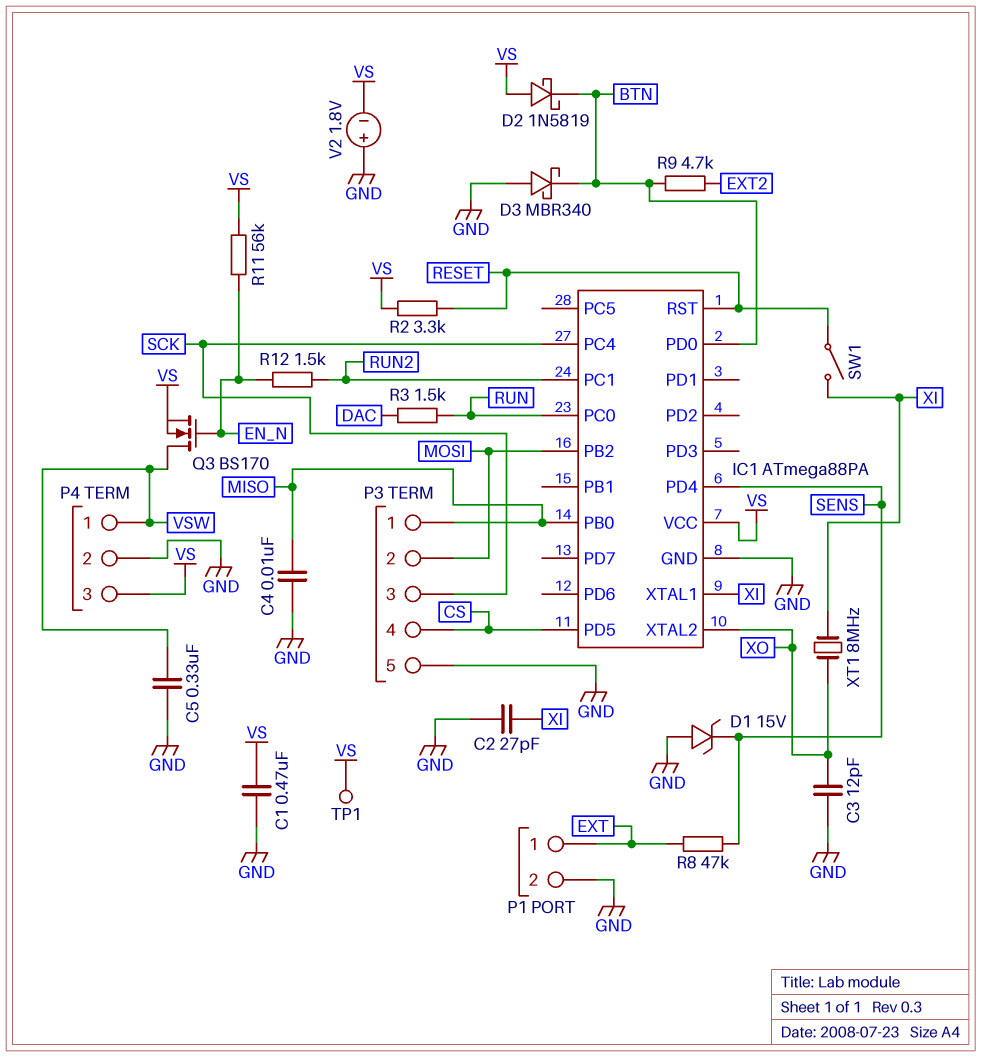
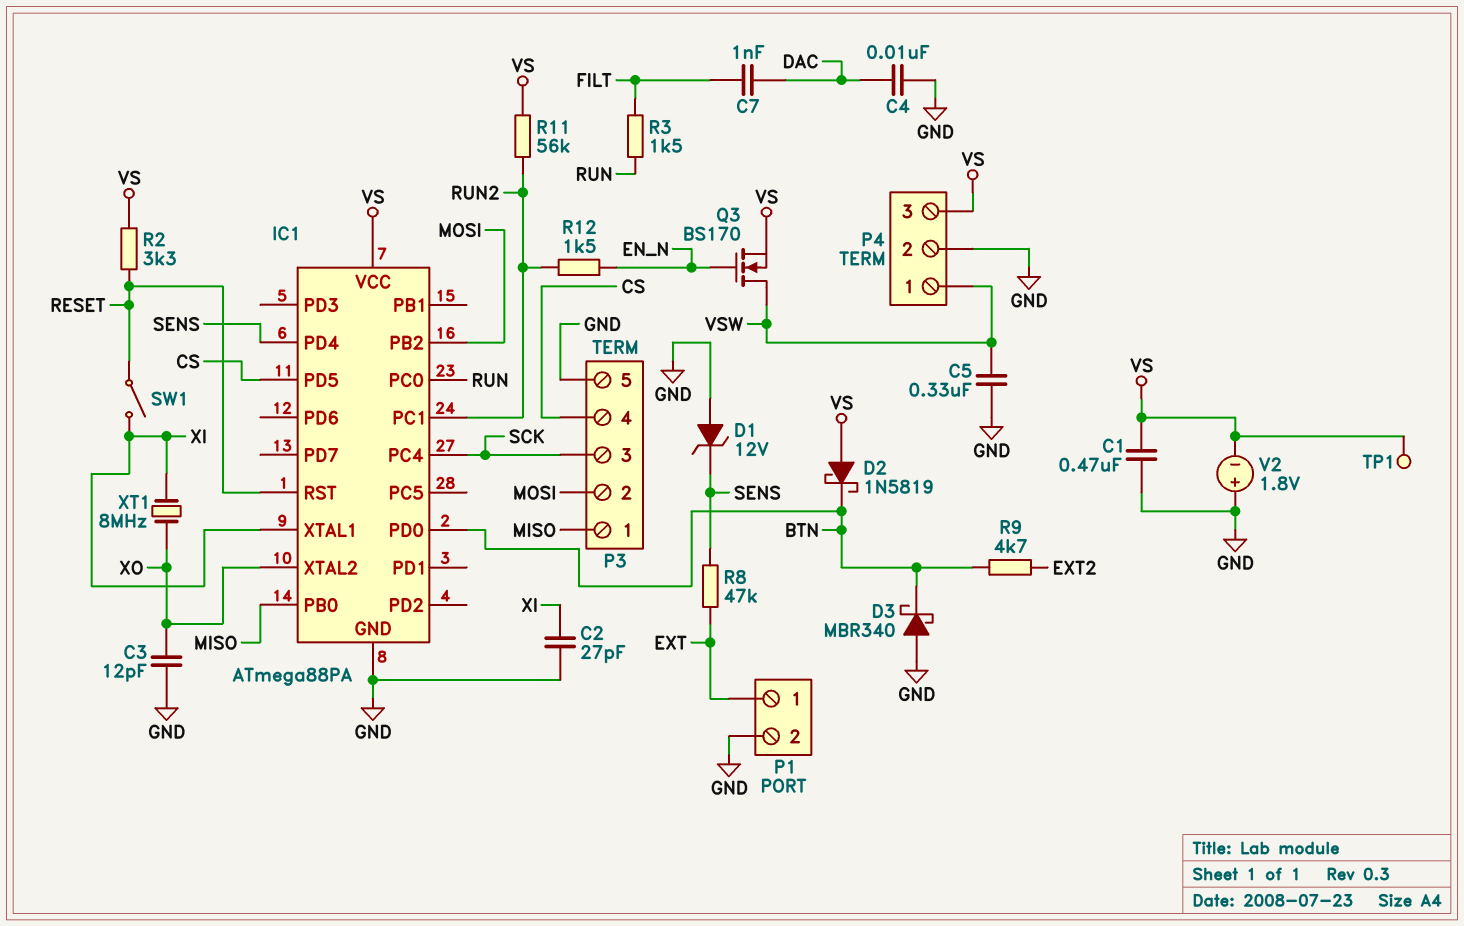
C4: 10nF (GND, MISO) -> 10nF (DAC, GND)
C7: none -> 1nF (DAC, FILT)
D1: zener 15V (A GND, K SENS) -> zener 12V (A GND, K SENS)
R3: 1.5k (DAC, RUN) -> 1.5k (FILT, RUN)
R11: 56k (EN_N, VS) -> 56k (RUN2, VS)

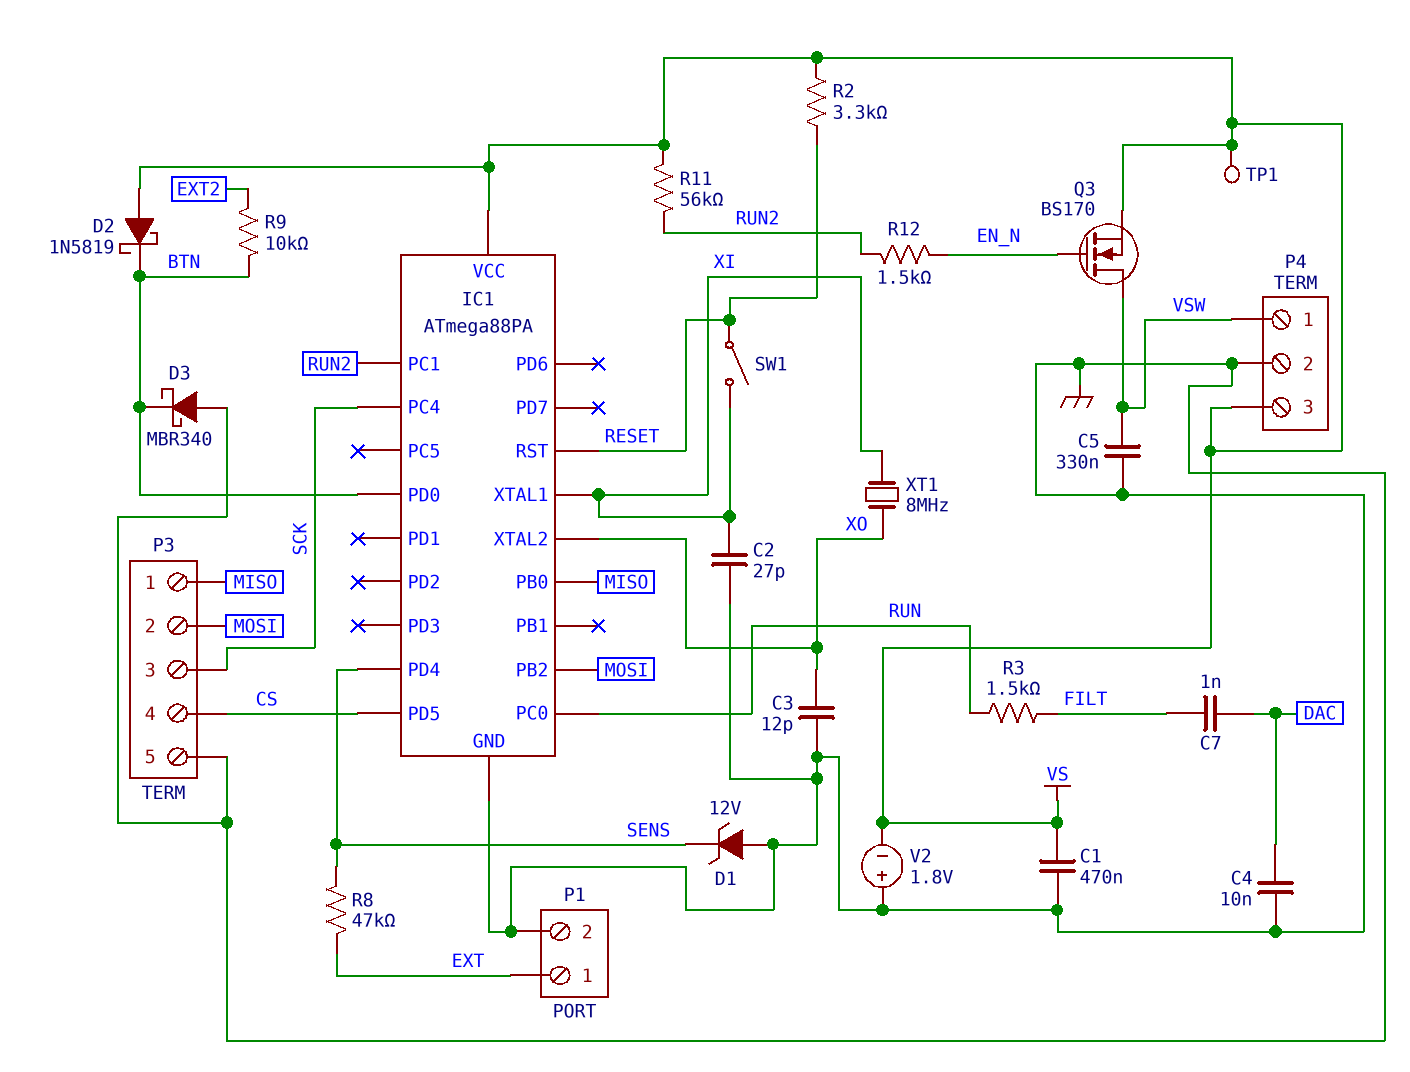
R9: 4.7k (BTN, EXT2) -> 10k (BTN, EXT2)

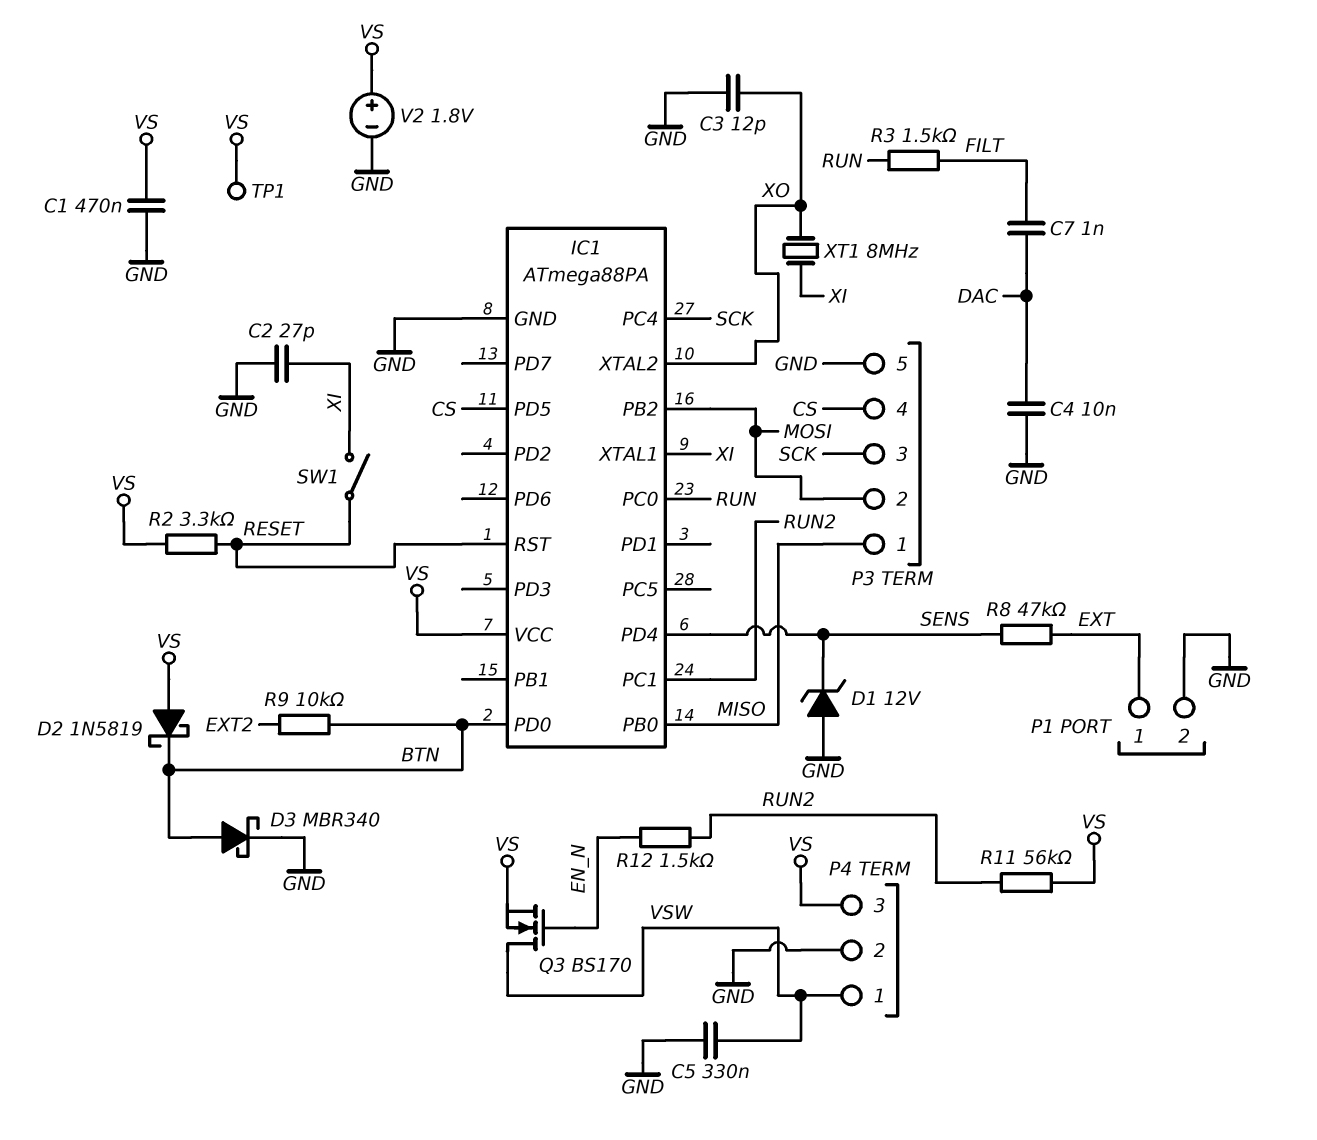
D3: schottky MBR340 (A GND, K BTN) -> schottky MBR340 (A BTN, K GND)
V2: 1.8V (plus GND, minus VS) -> 1.8V (plus VS, minus GND)

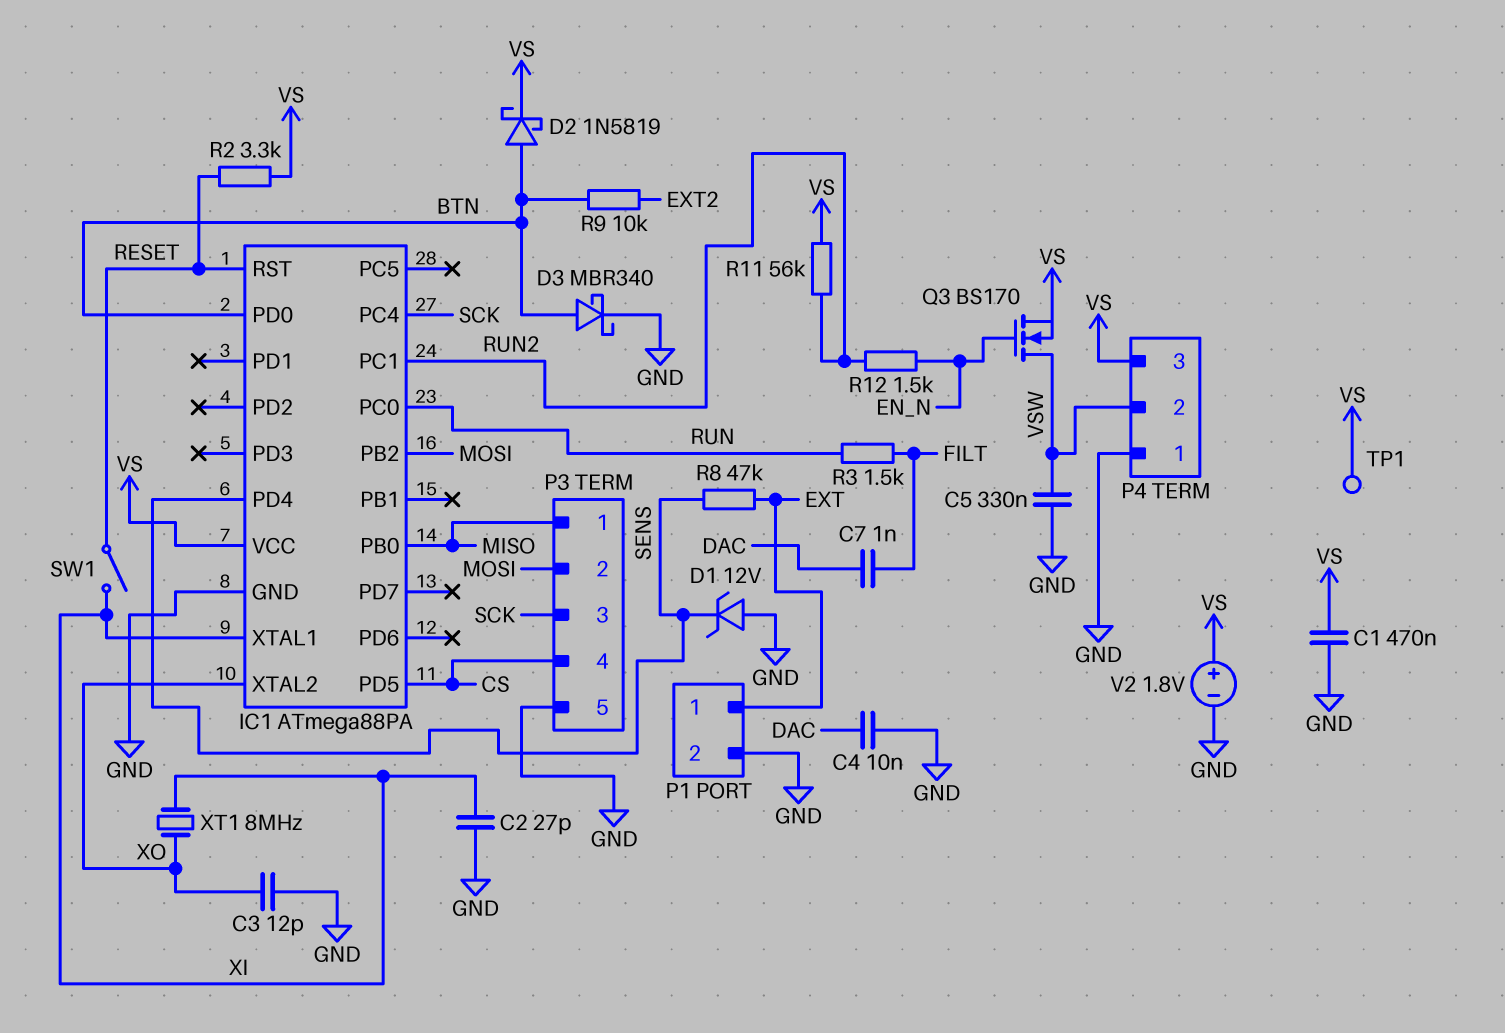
D2: schottky 1N5819 (A VS, K BTN) -> schottky 1N5819 (A BTN, K VS)
P4 pin 1: VSW -> GND
P4 pin 2: GND -> VSW

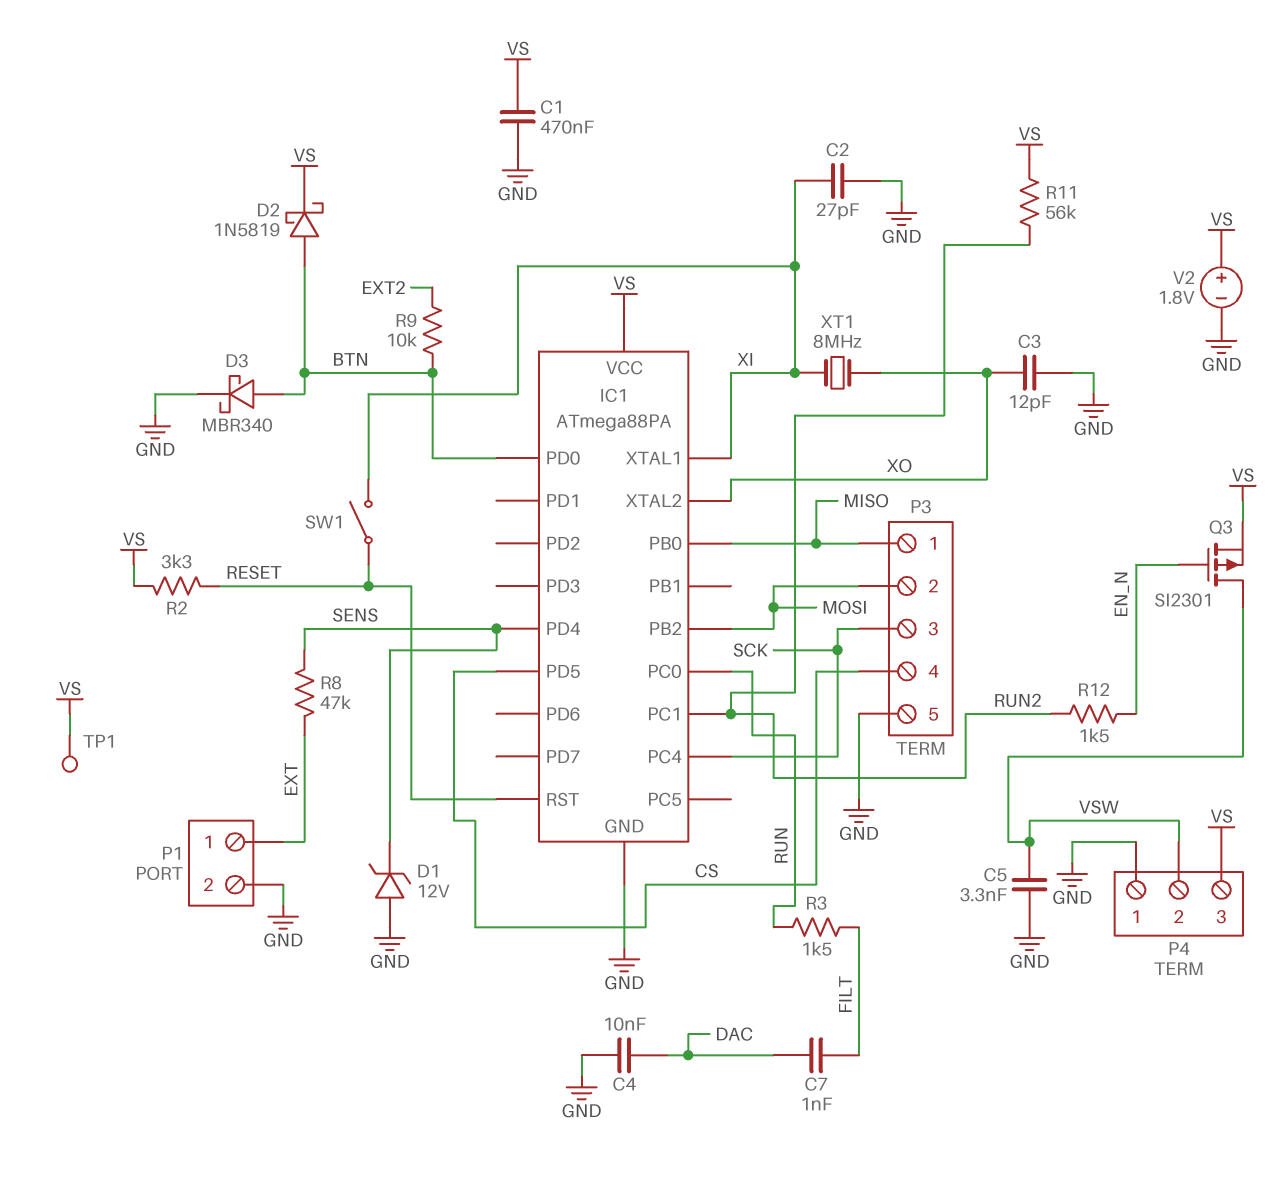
C5: 330nF (GND, VSW) -> 3.3nF (GND, VSW)
Q3: NMOS BS170 (G EN_N, D VSW, S VS) -> PMOS SI2301 (G EN_N, D VSW, S VS)

